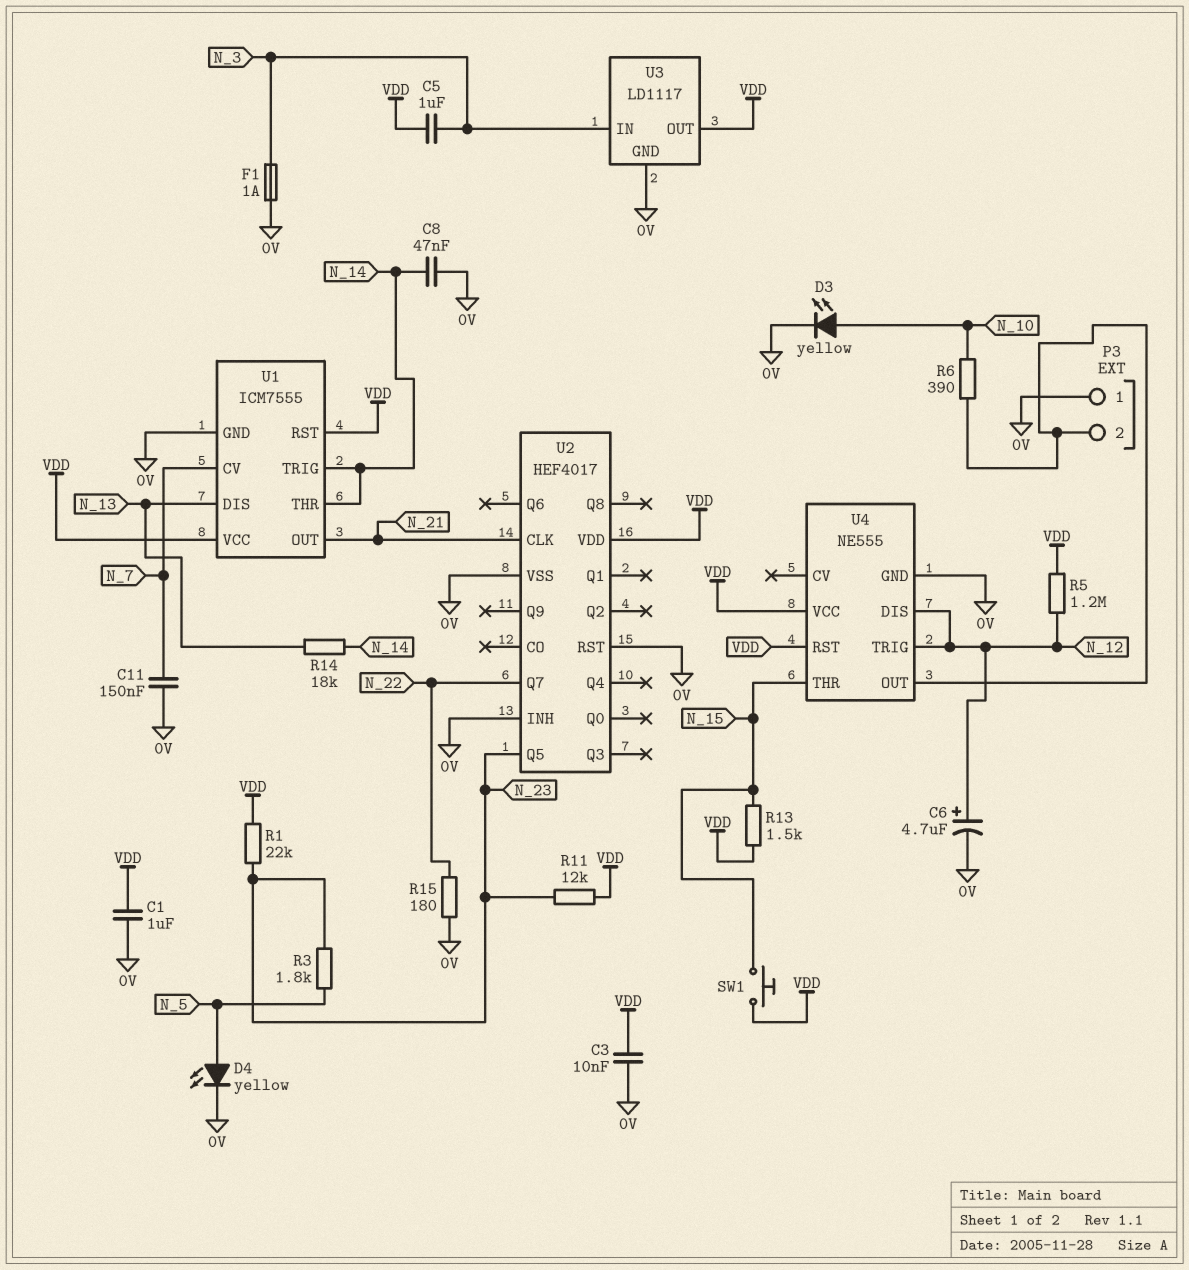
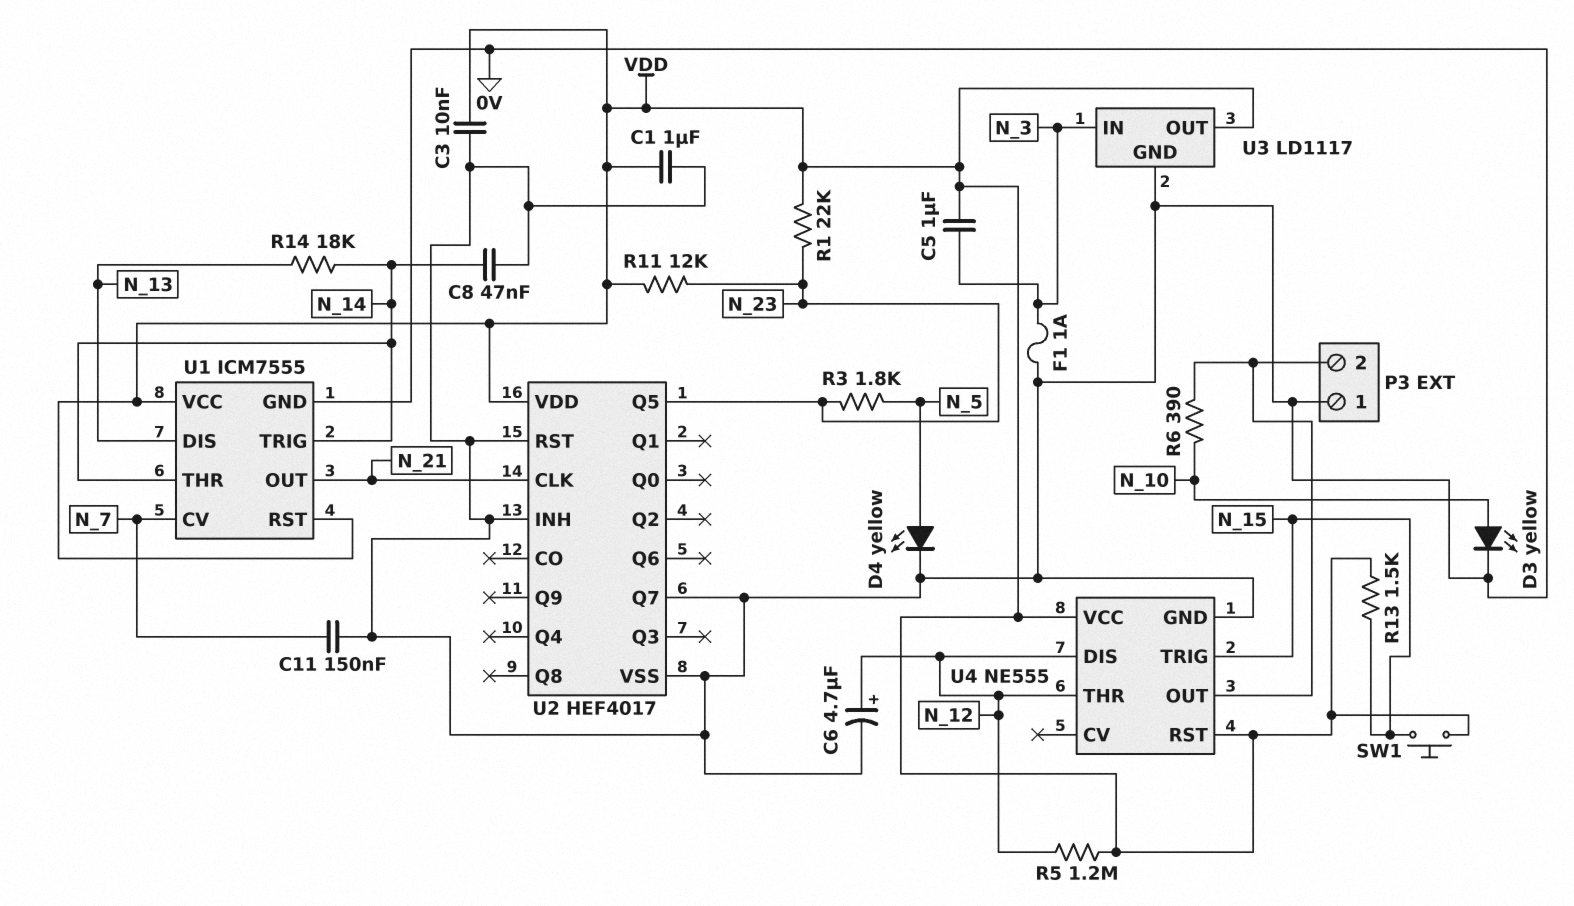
R15: 180 (0V, N_22) -> none
U2 pin Q7: N_22 -> 0V
U4 pin THR: N_15 -> N_12
U4 pin TRIG: N_12 -> N_15

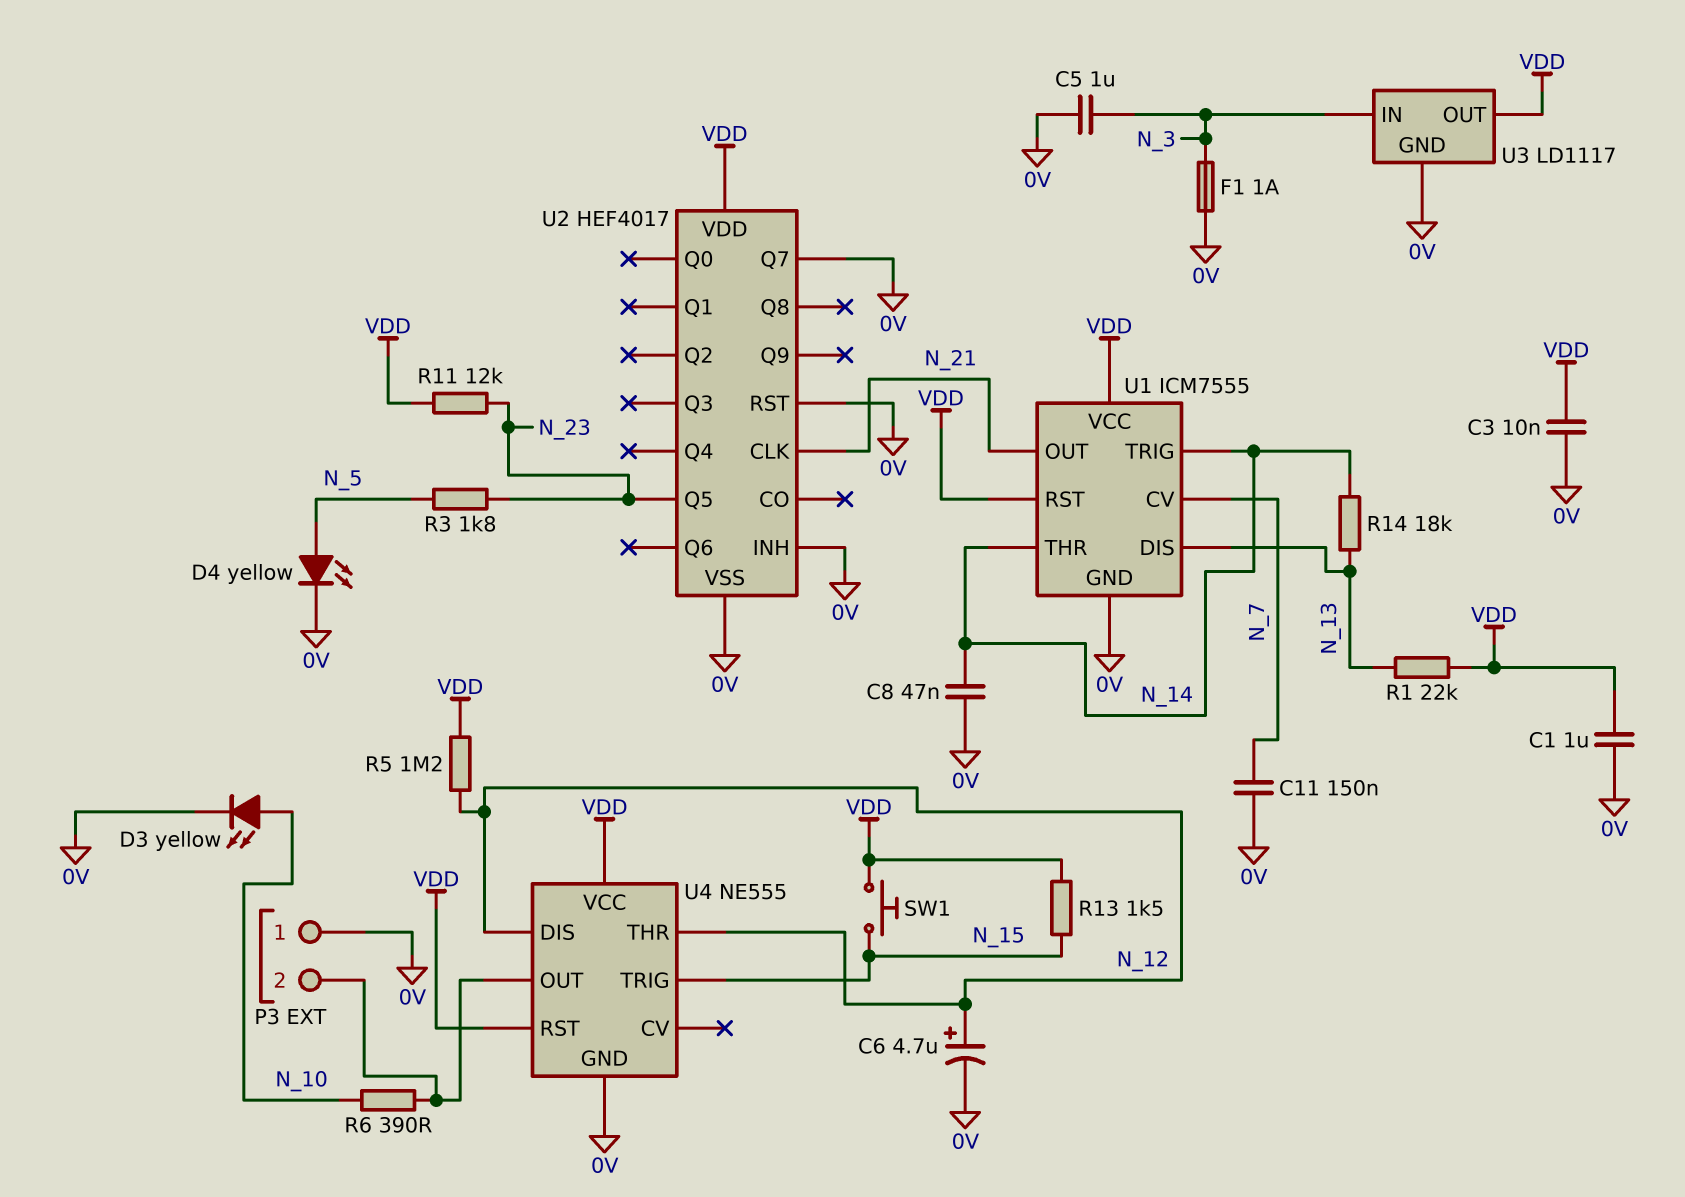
C5: 1uF (N_3, VDD) -> 1uF (0V, N_3)
R1: 22k (N_23, VDD) -> 22k (N_13, VDD)

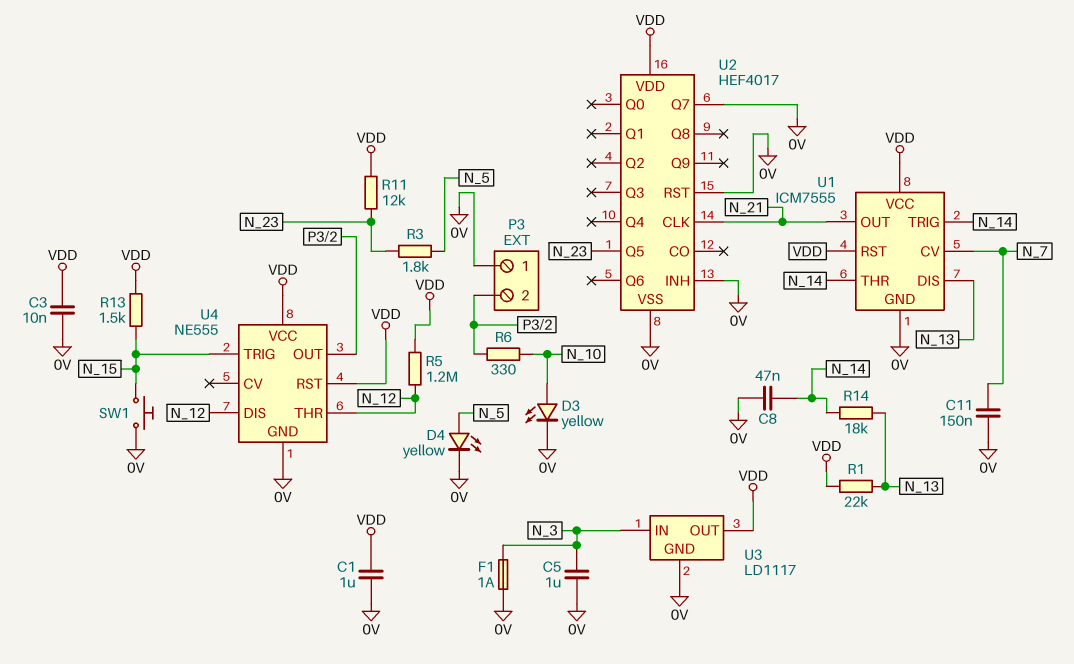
C6: 4.7uF (plus N_12, minus 0V) -> none
R6: 390 (N_10, P3/2) -> 330 (N_10, P3/2)
SW1: button (N_15, VDD) -> button (0V, N_15)

